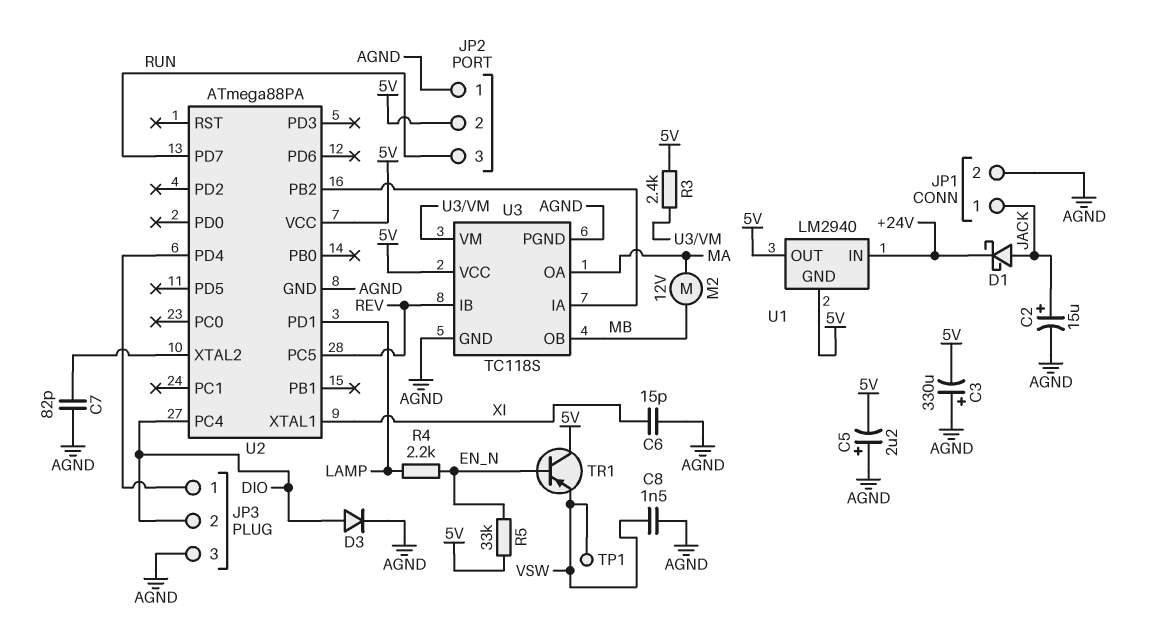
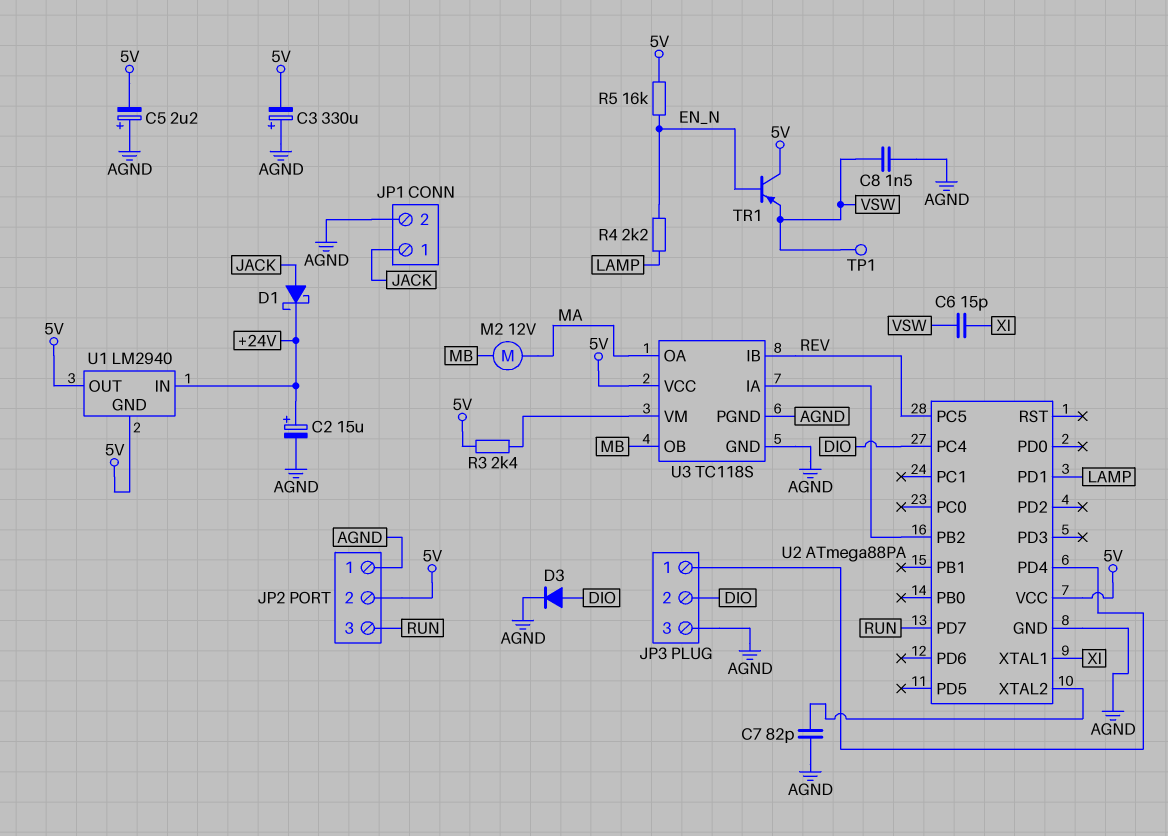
C2: 15uF (plus JACK, minus AGND) -> 15uF (plus +24V, minus AGND)
C6: 15pF (AGND, XI) -> 15pF (VSW, XI)
R5: 33k (5V, EN_N) -> 16k (5V, EN_N)

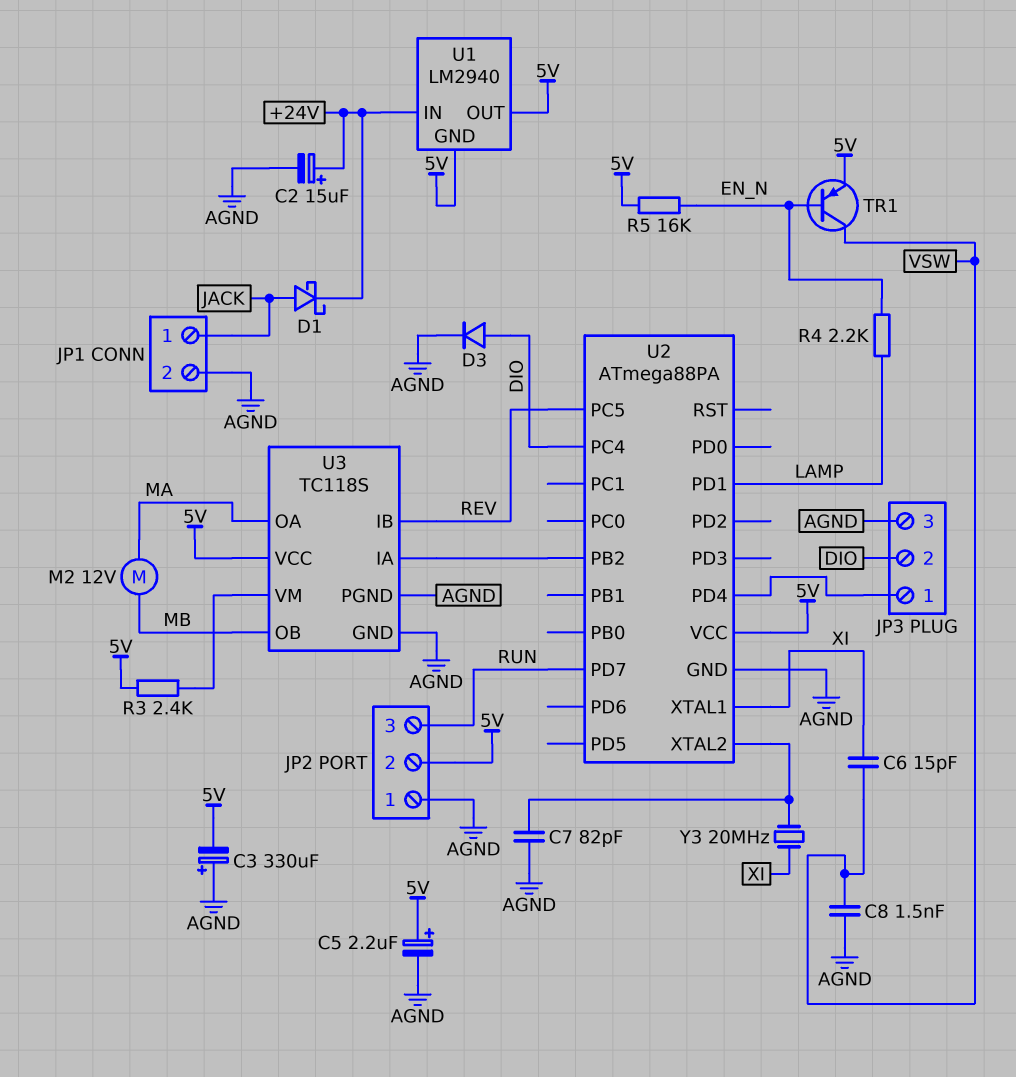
C5: 2.2uF (plus AGND, minus 5V) -> 2.2uF (plus 5V, minus AGND)
TP1: test point (VSW) -> none
TR1: PNP (B EN_N, C 5V, E VSW) -> PNP (B EN_N, C VSW, E 5V)
Y3: none -> 20MHz (U2/XTAL2, XI)

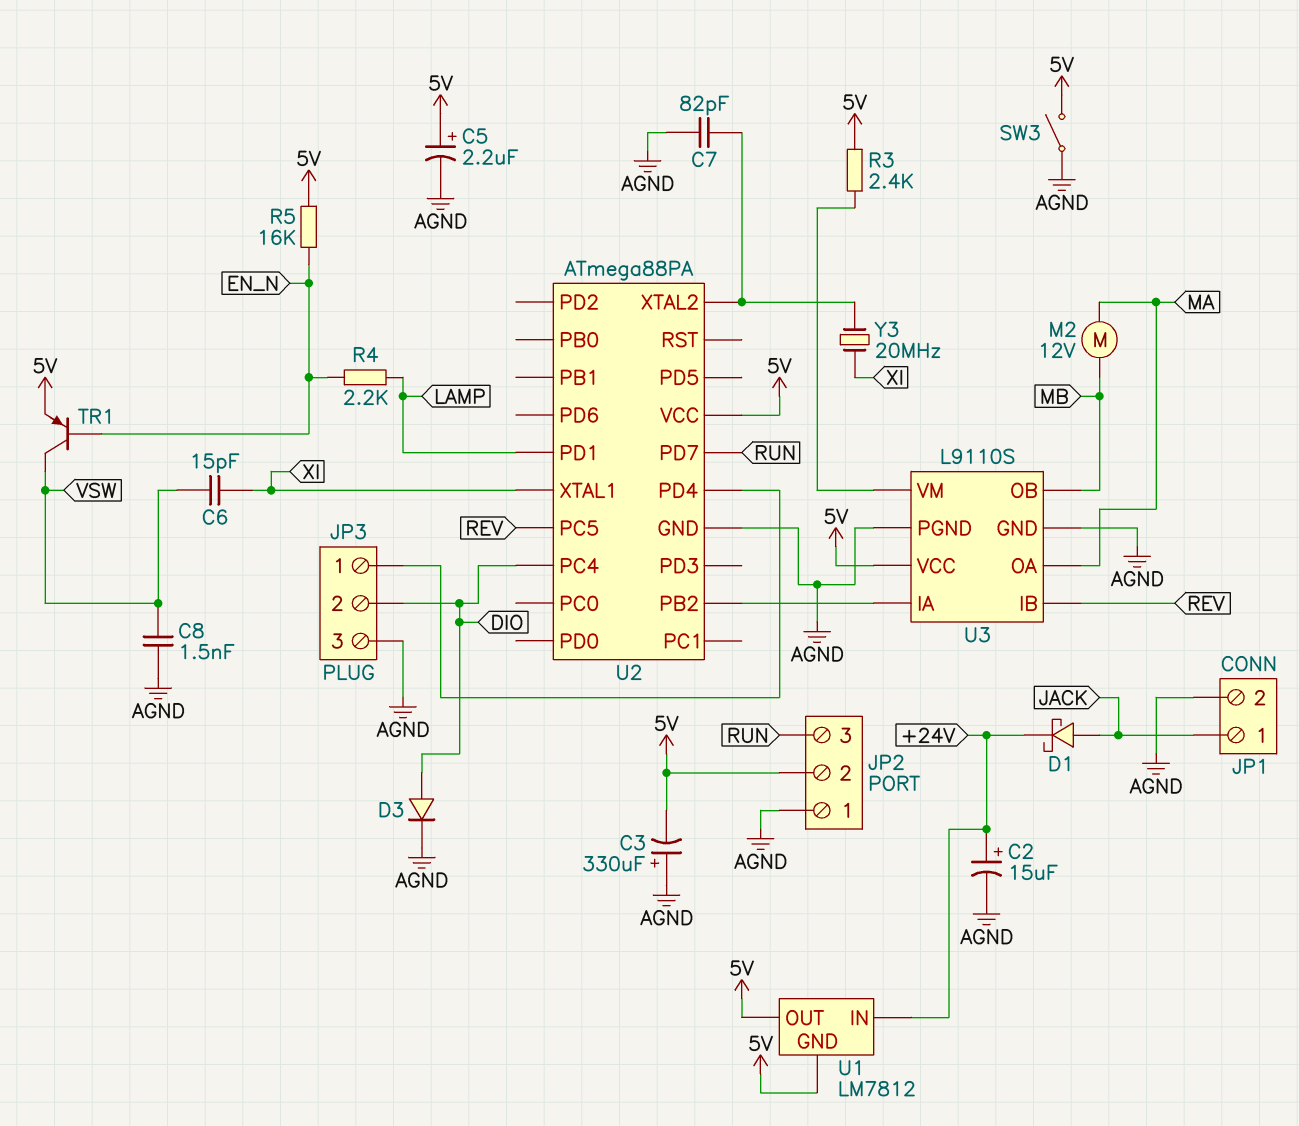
SW3: none -> switch (5V, AGND)
U1: LM2940 -> LM7812
U3: TC118S -> L9110S

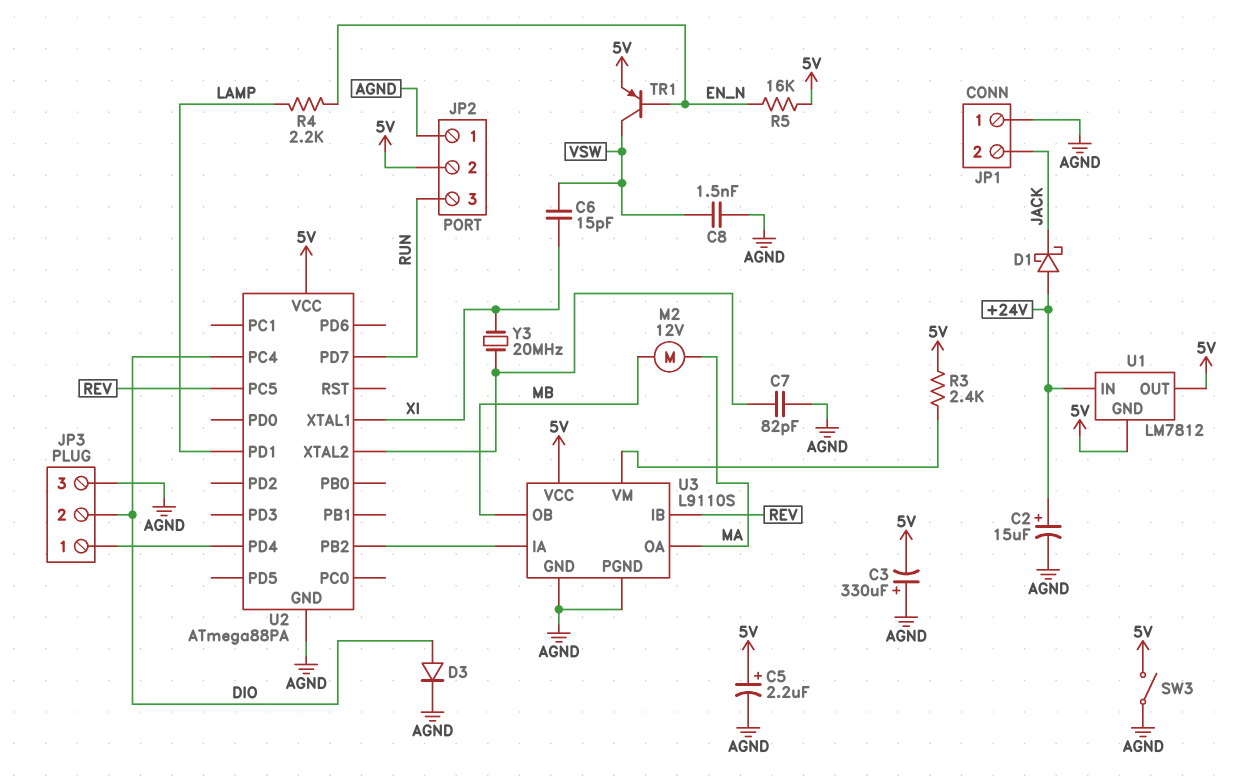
D1: schottky (A JACK, K +24V) -> schottky (A +24V, K JACK)
JP1 pin 1: JACK -> AGND
JP1 pin 2: AGND -> JACK

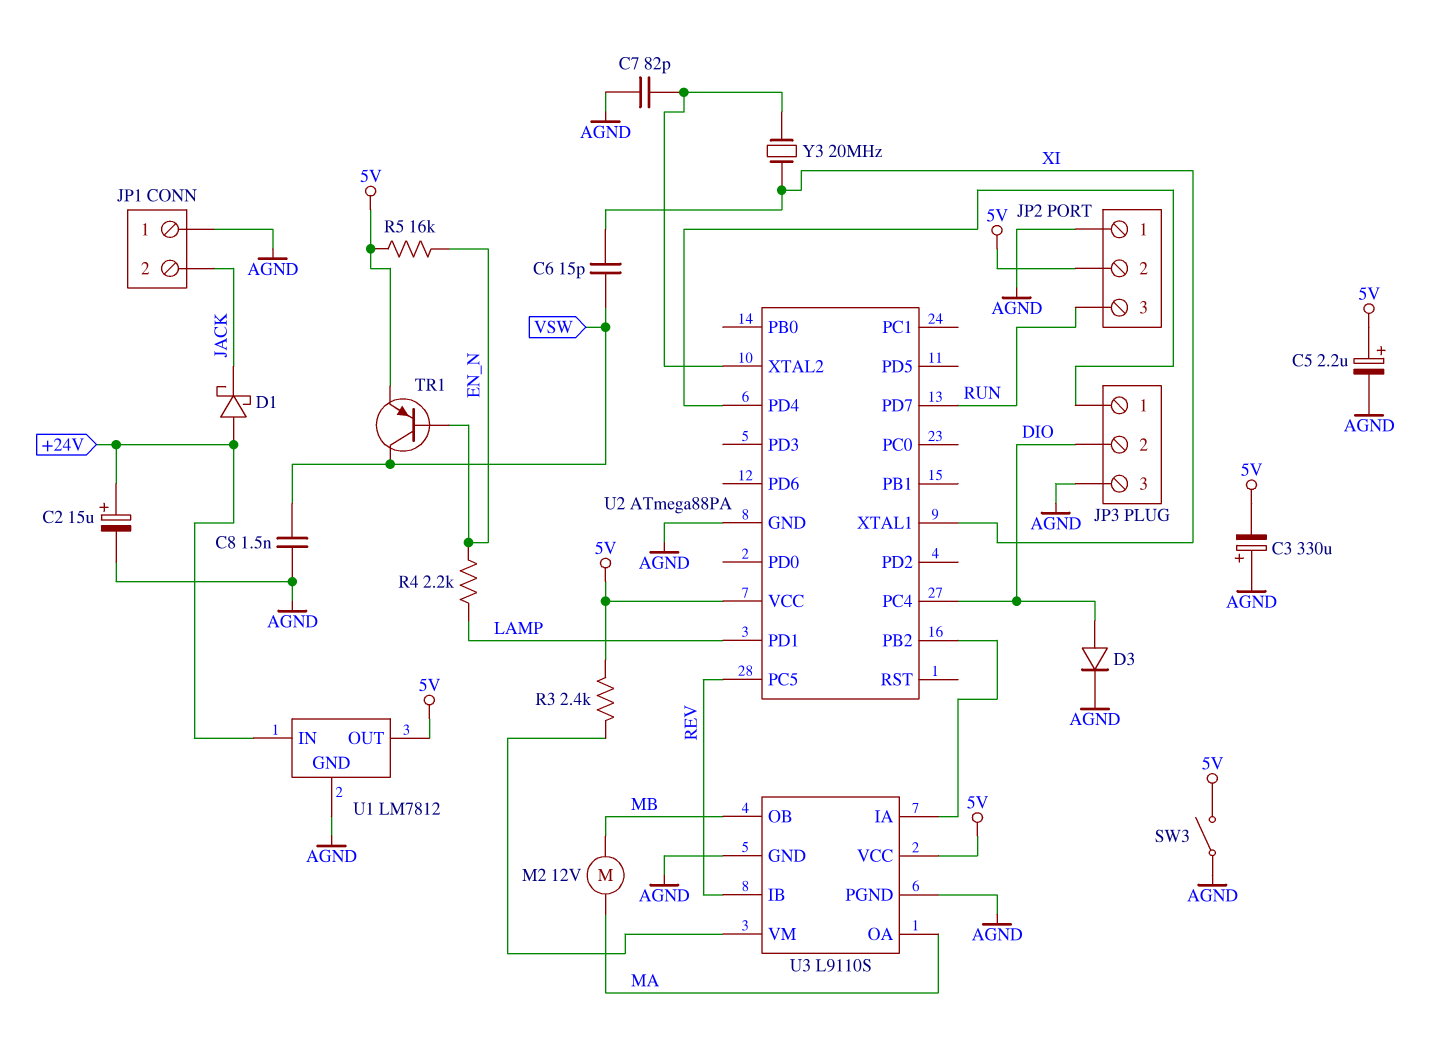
U1 pin GND: 5V -> AGND

